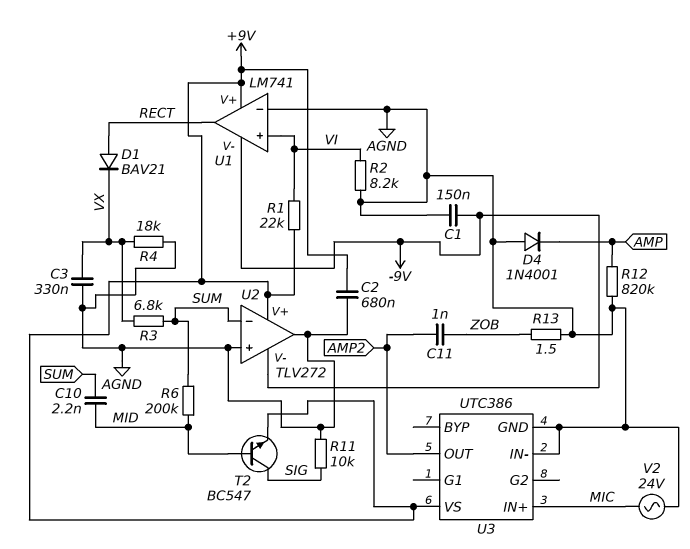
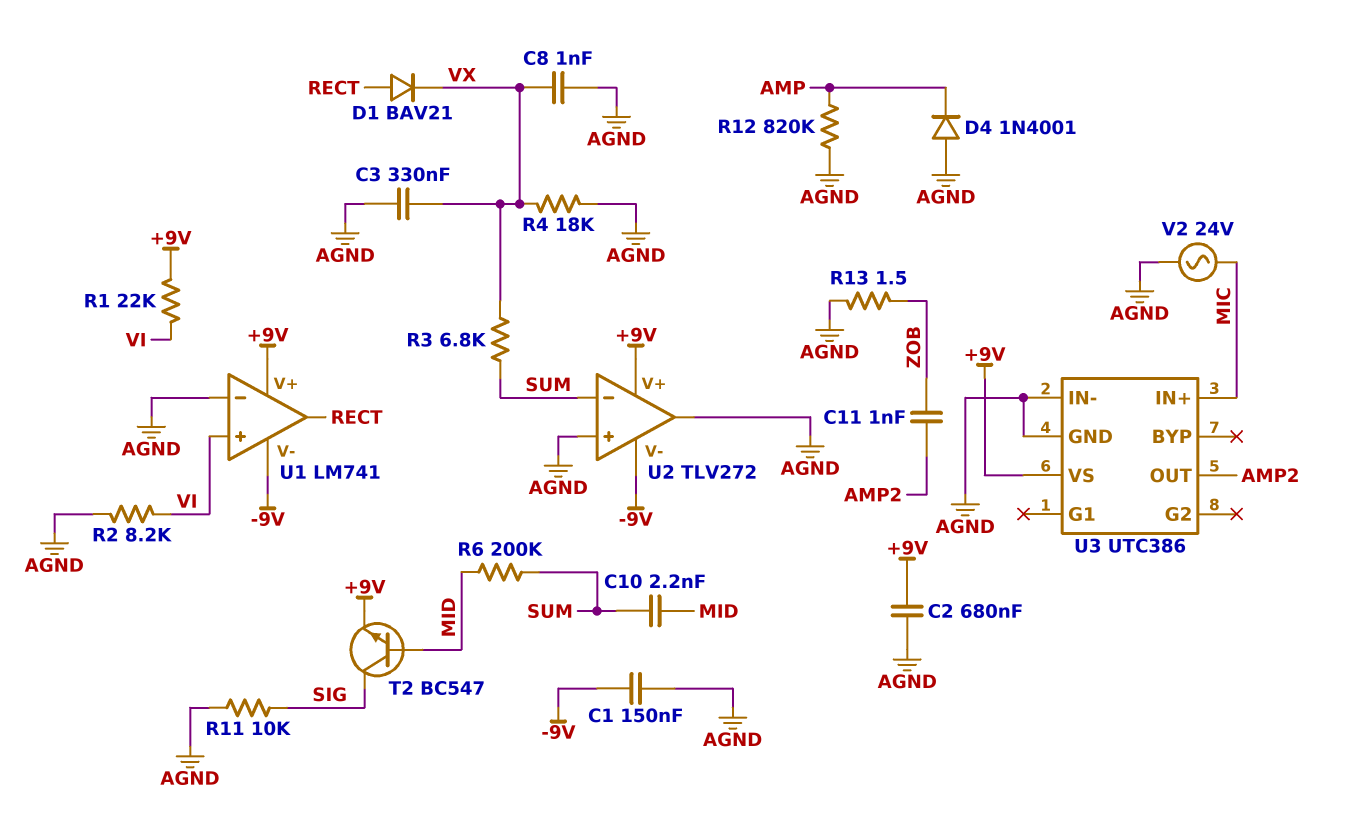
C8: none -> 1nF (AGND, VX)

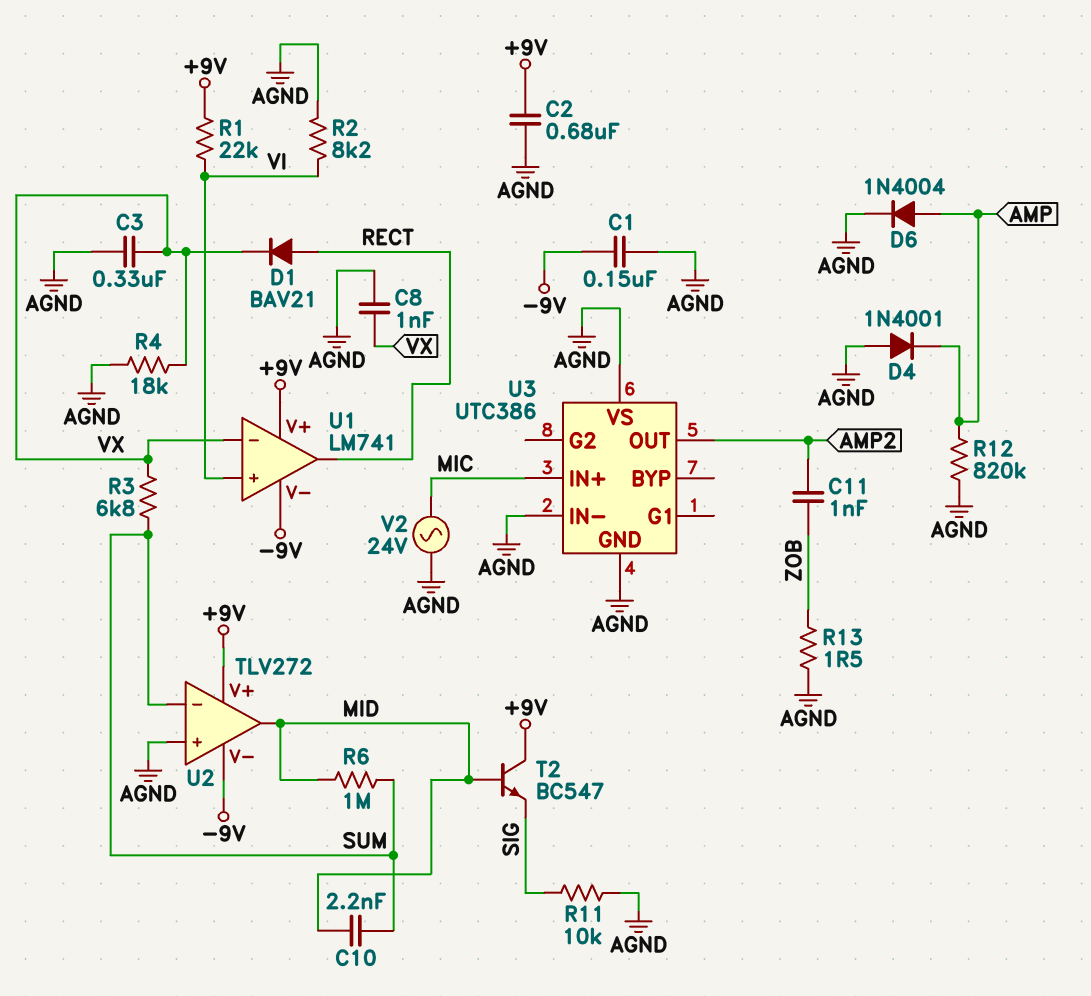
D6: none -> diode 1N4004 (A AMP, K AGND)
R6: 200k (MID, SUM) -> 1M (MID, SUM)
T2: NPN BC547 (B MID, C SIG, E +9V) -> NPN BC547 (B MID, C +9V, E SIG)
U1 pin in-: AGND -> VX
U2 pin out: AGND -> MID
U3 pin VS: +9V -> AGND

